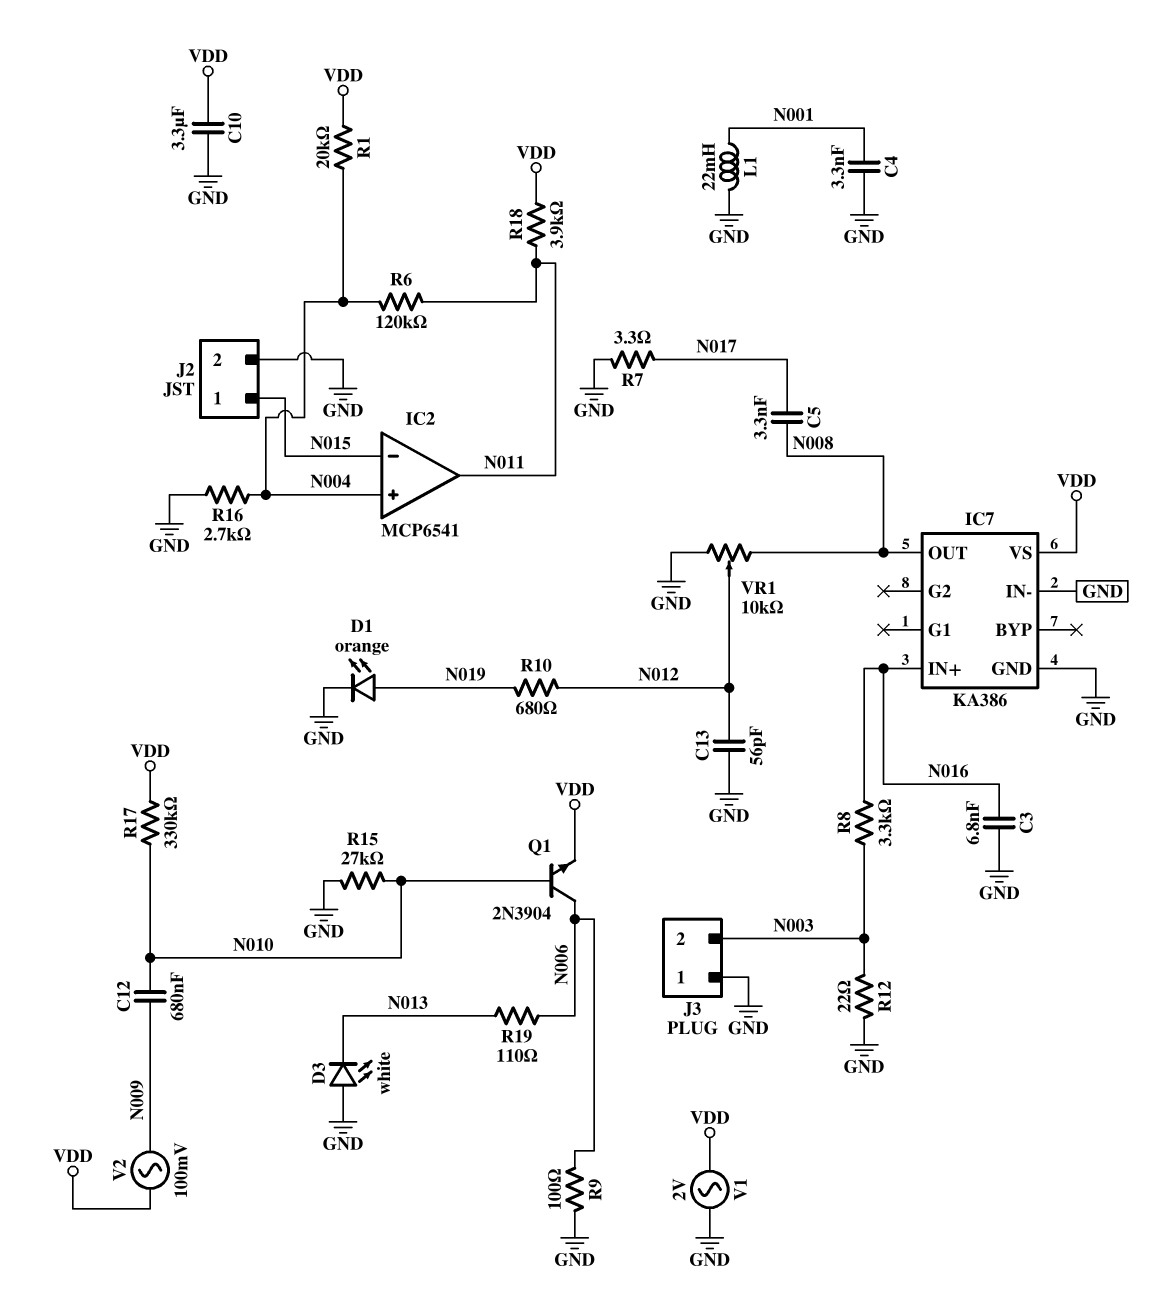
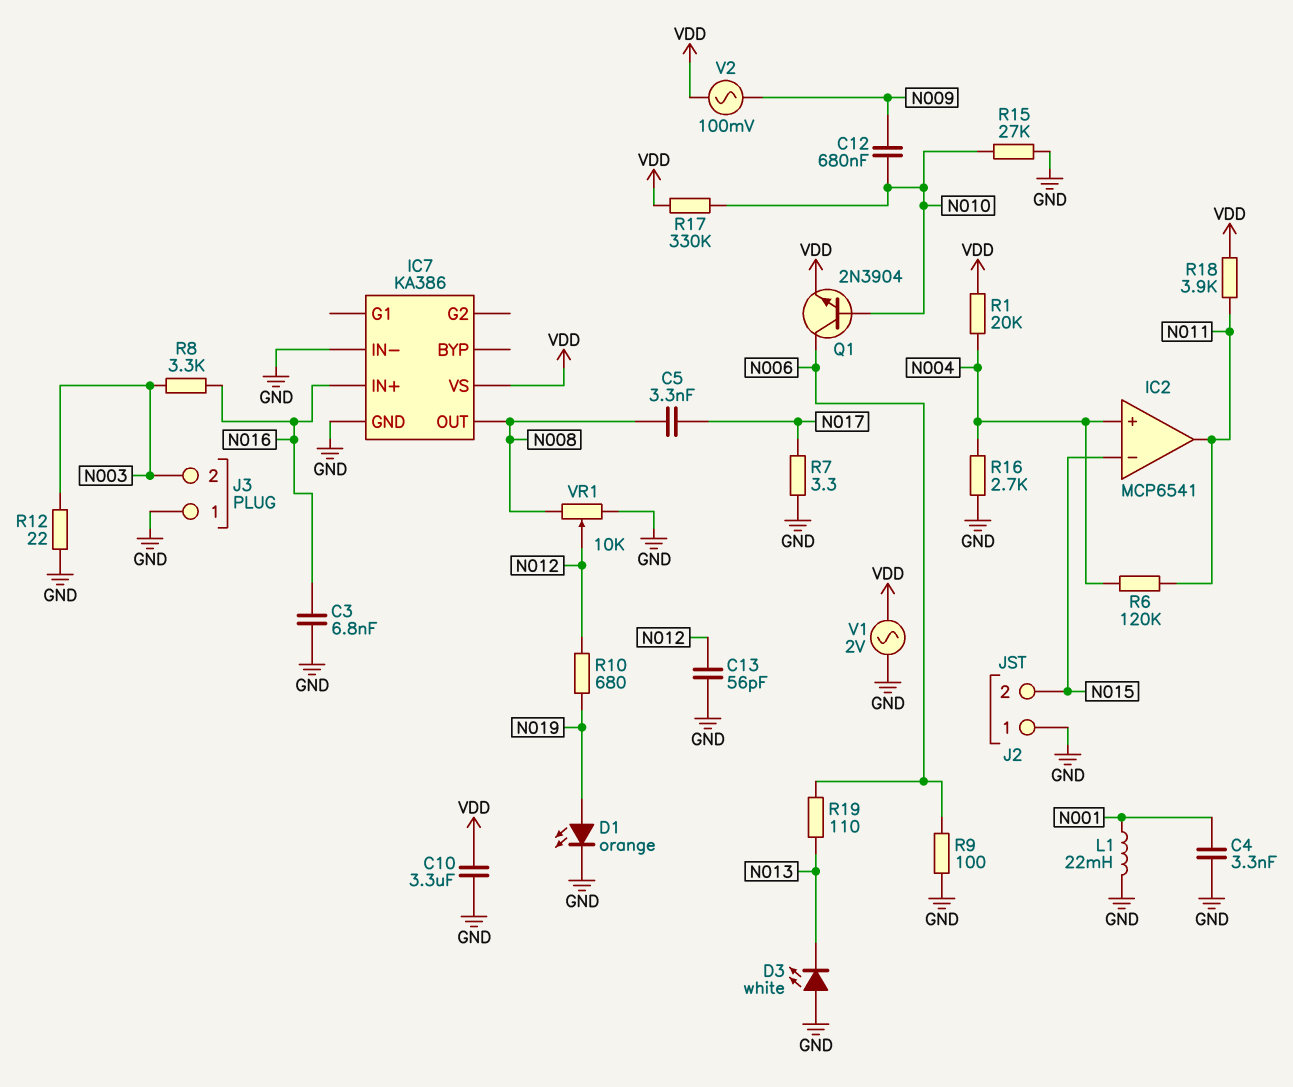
J2 pin 1: N015 -> GND
J2 pin 2: GND -> N015

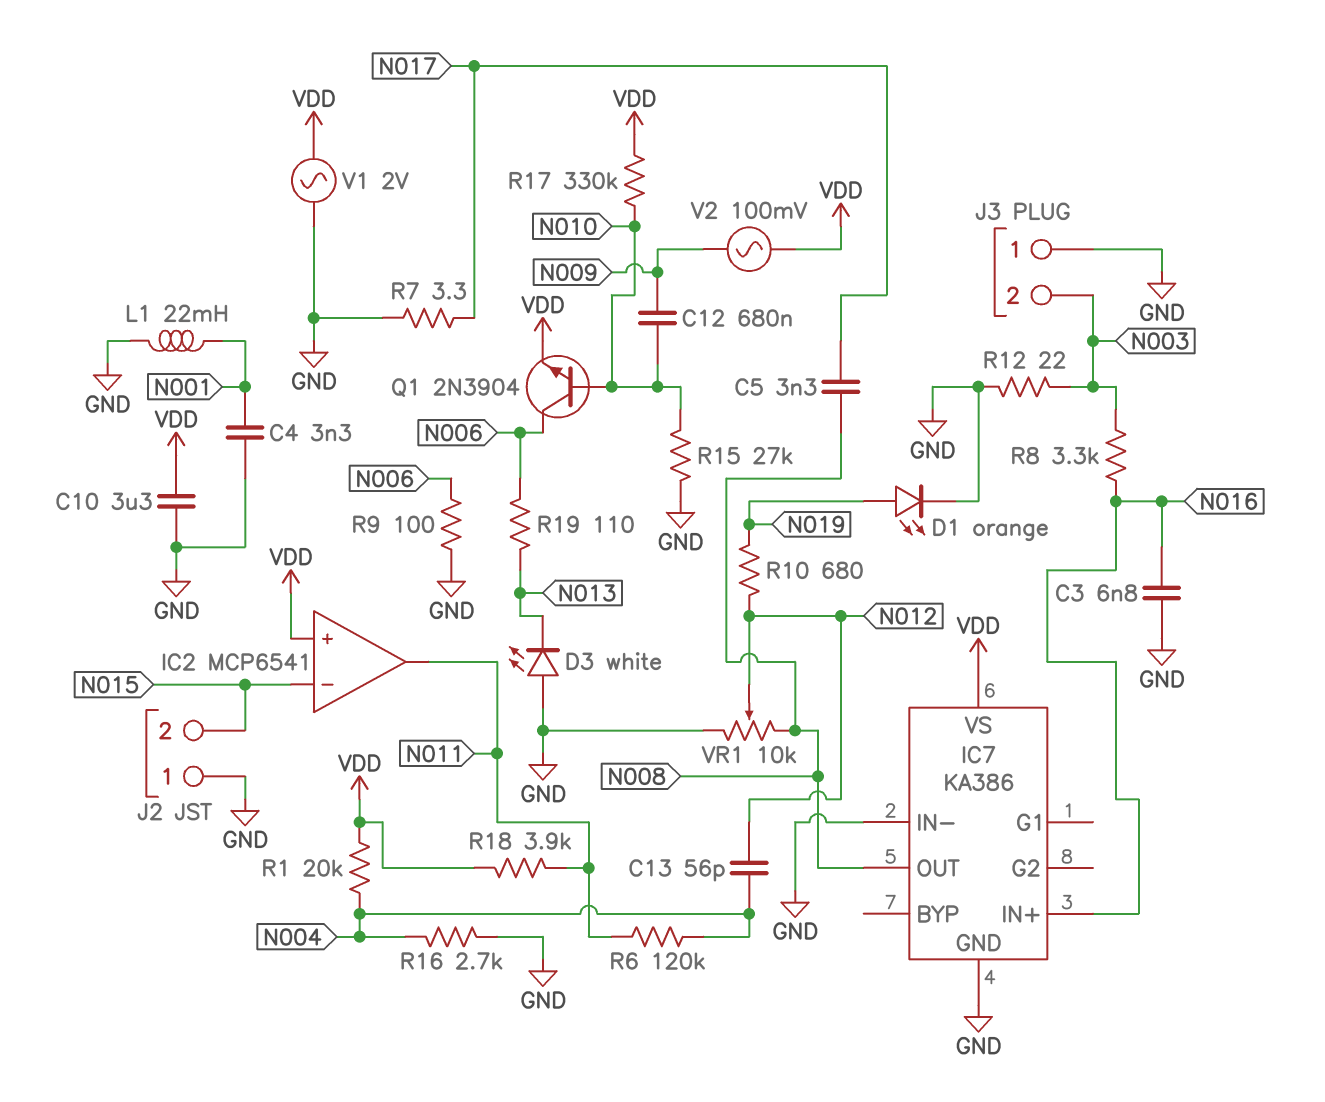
C13: 56pF (GND, N012) -> 56pF (N004, N012)
IC2 pin in+: N004 -> VDD

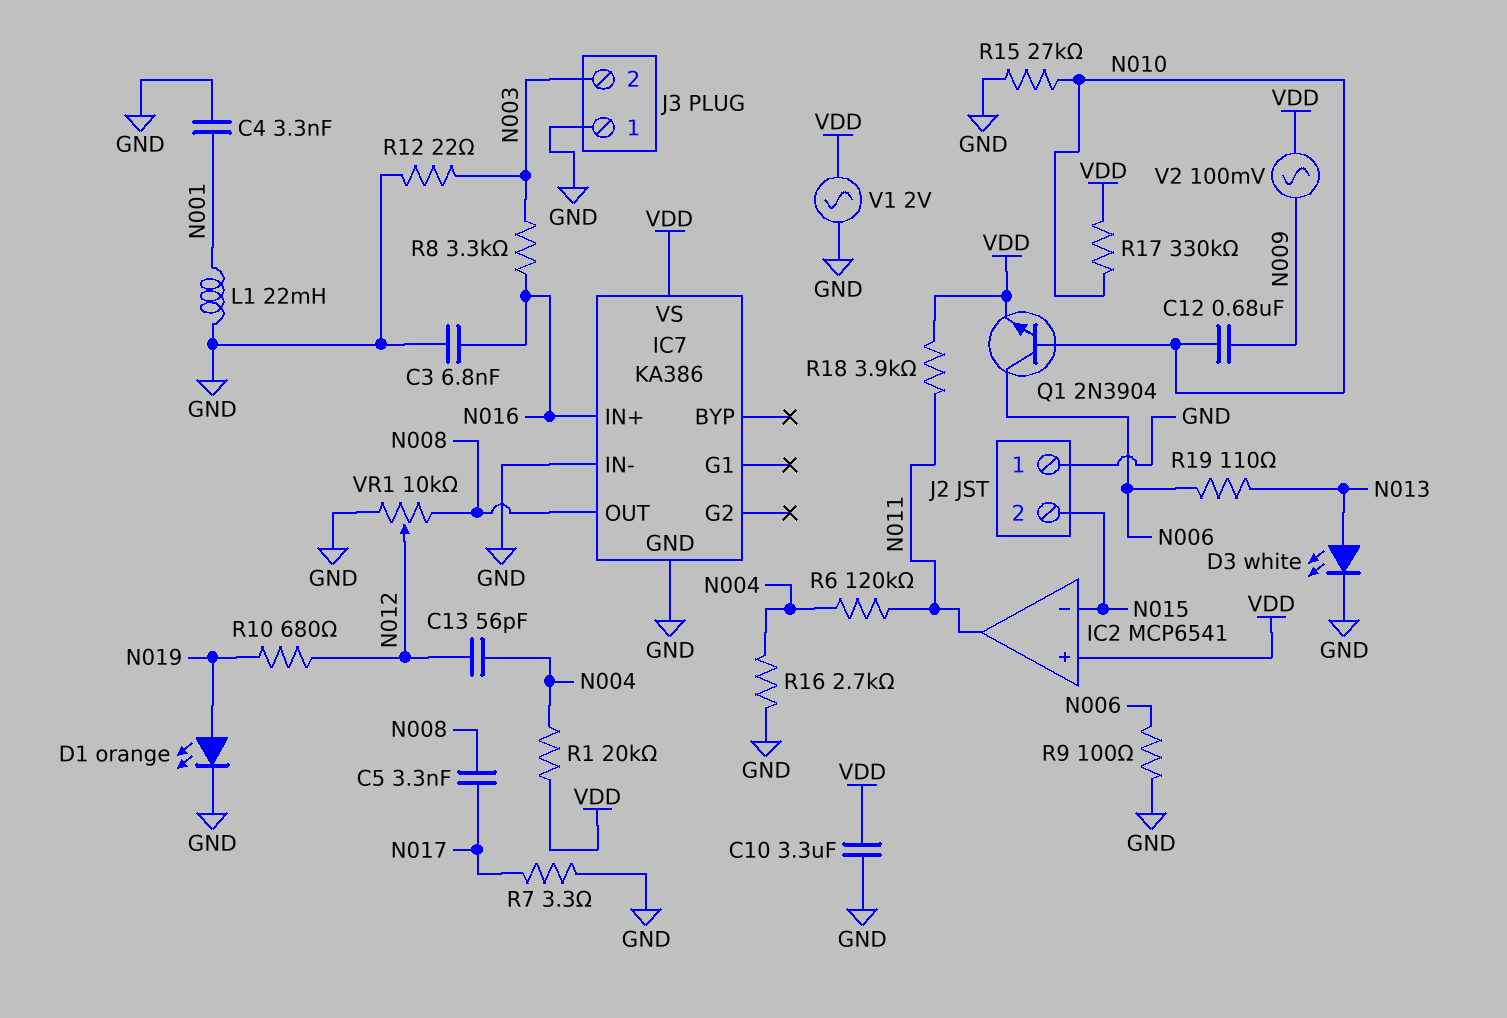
D3: LED white (A GND, K N013) -> LED white (A N013, K GND)

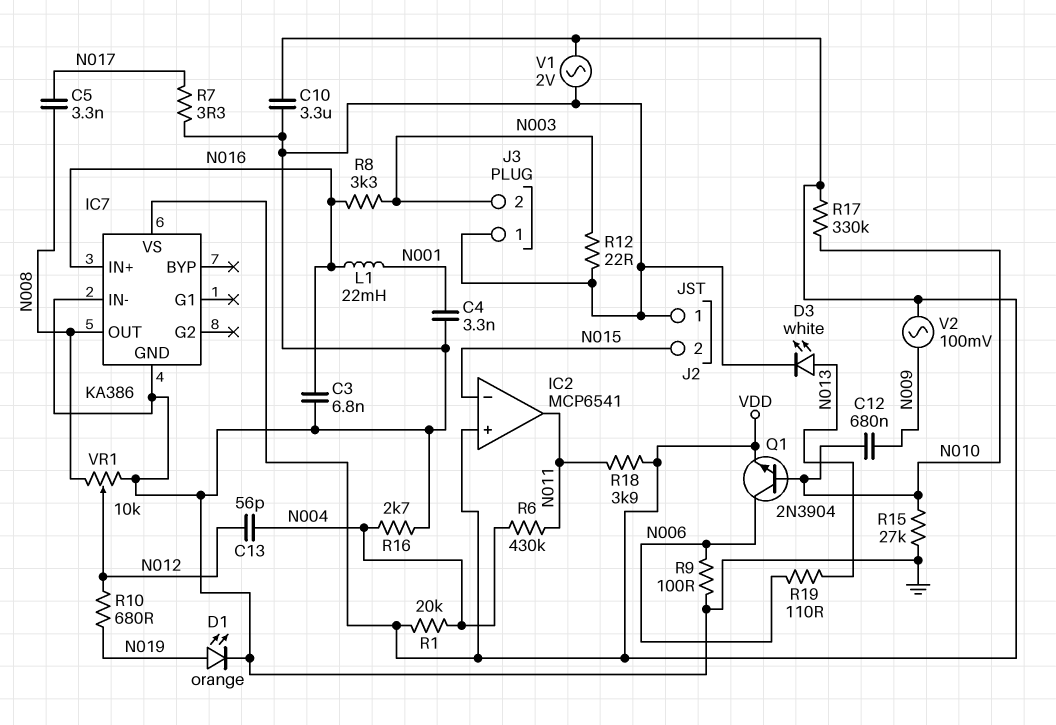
L1: 22mH (GND, N001) -> 22mH (N001, N016)
R6: 120k (N004, N011) -> 430k (N004, N011)

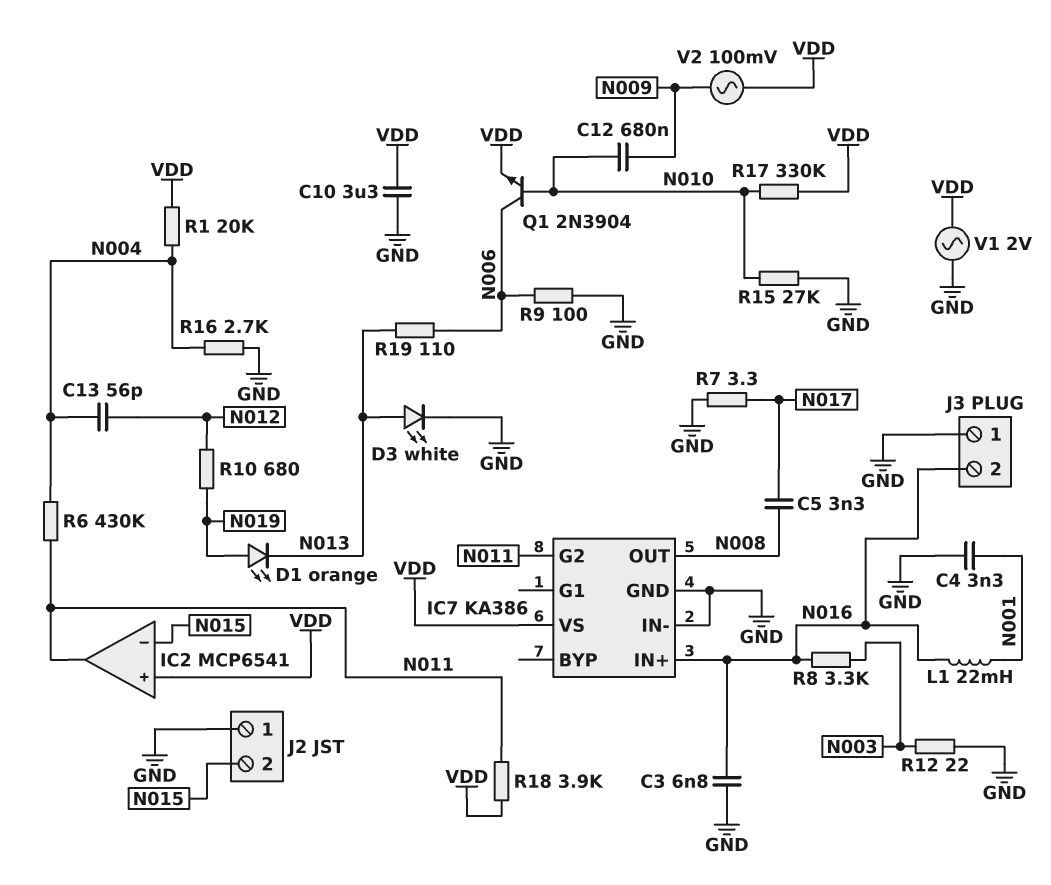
D1: LED orange (A N019, K GND) -> LED orange (A N019, K N013)
IC7 pin G2: none -> N011
J3 pin 2: N003 -> N016
VR1: 10k (GND, N008, wiper N012) -> none

